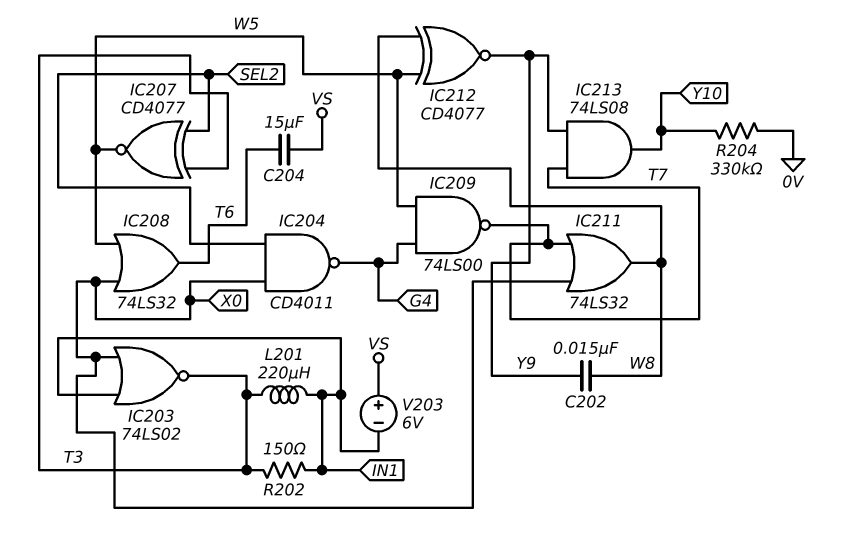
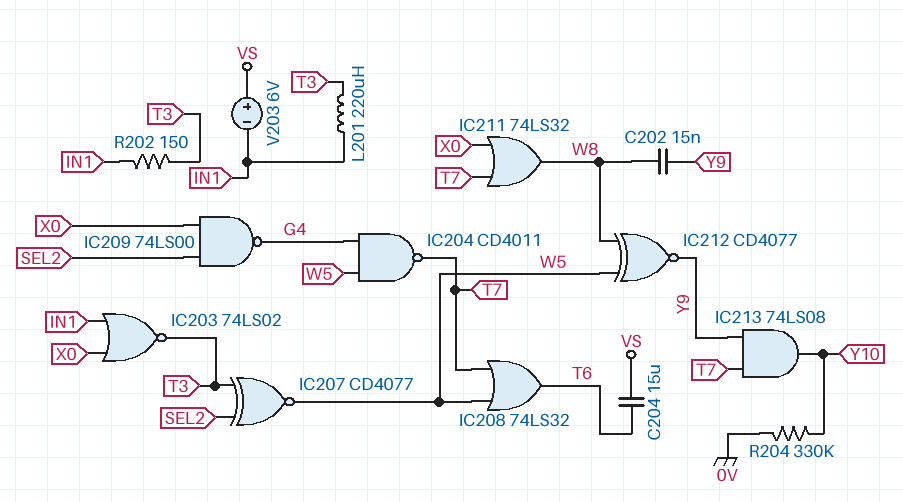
IC204: NAND CD4011 (in SEL2, in X0, out G4) -> NAND CD4011 (in G4, in W5, out T7)
IC208: OR 74LS32 (in W5, in X0, out T6) -> OR 74LS32 (in T7, in W5, out T6)
IC209: NAND 74LS00 (in G4, in W5, out T7) -> NAND 74LS00 (in SEL2, in X0, out G4)

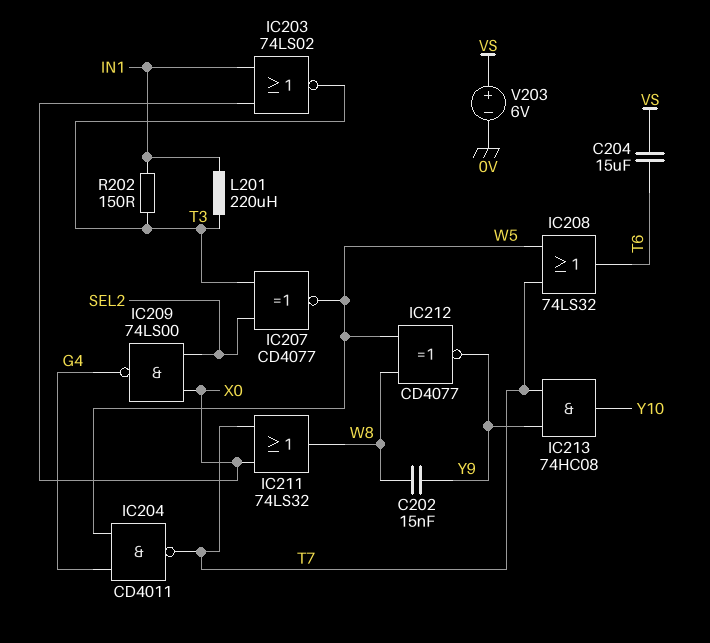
IC213: AND 74LS08 (in T7, in Y9, out Y10) -> AND 74HC08 (in T7, in Y9, out Y10)
R204: 330k (0V, Y10) -> none
V203: 6V (plus VS, minus IN1) -> 6V (plus VS, minus 0V)

